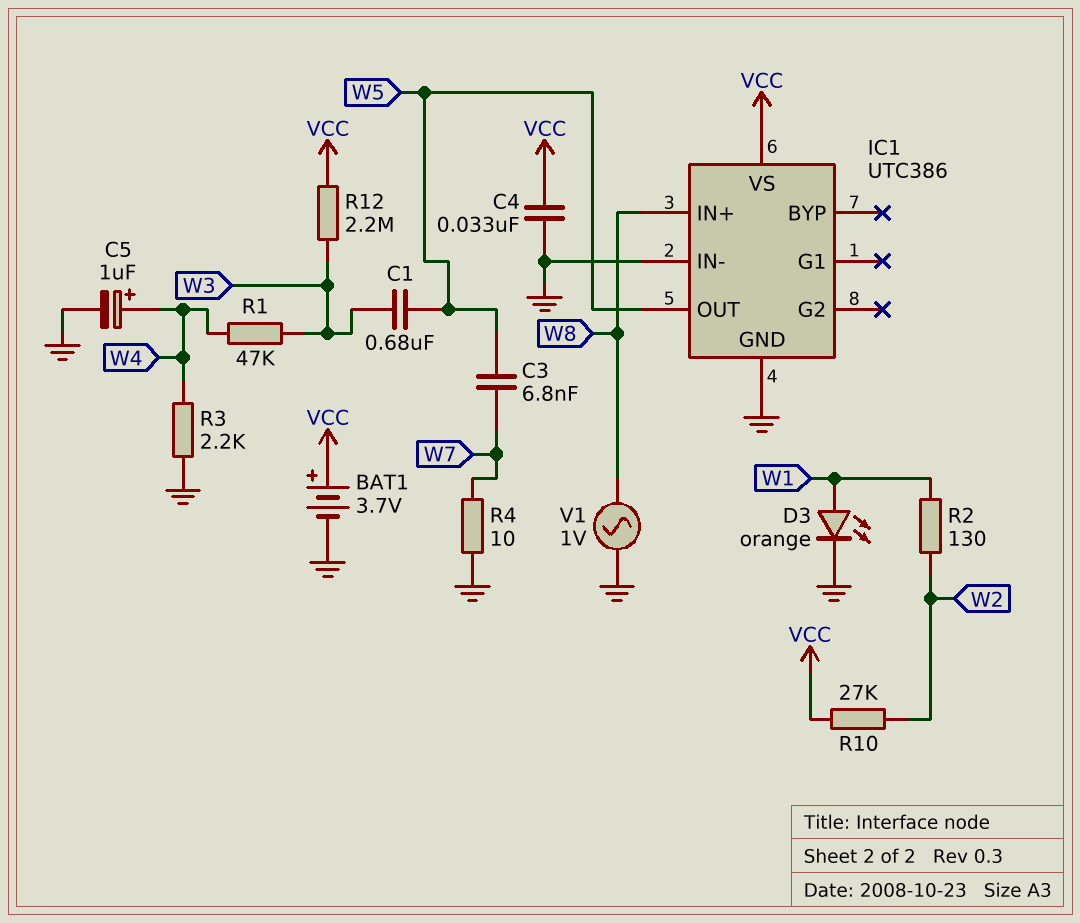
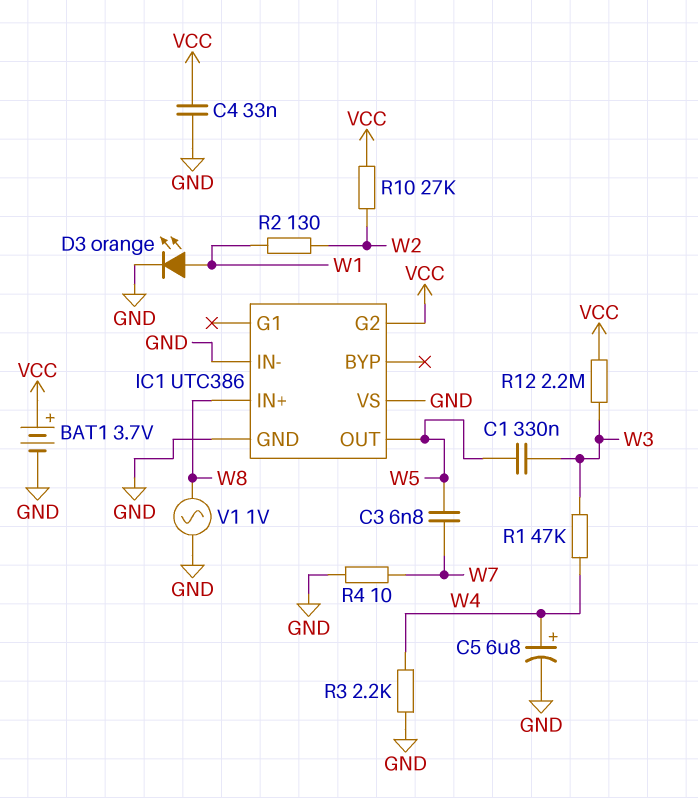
C1: 680nF (W3, W5) -> 330nF (W3, W5)
C5: 1uF (plus W4, minus GND) -> 6.8uF (plus W4, minus GND)
IC1 pin G2: none -> VCC
IC1 pin VS: VCC -> GND

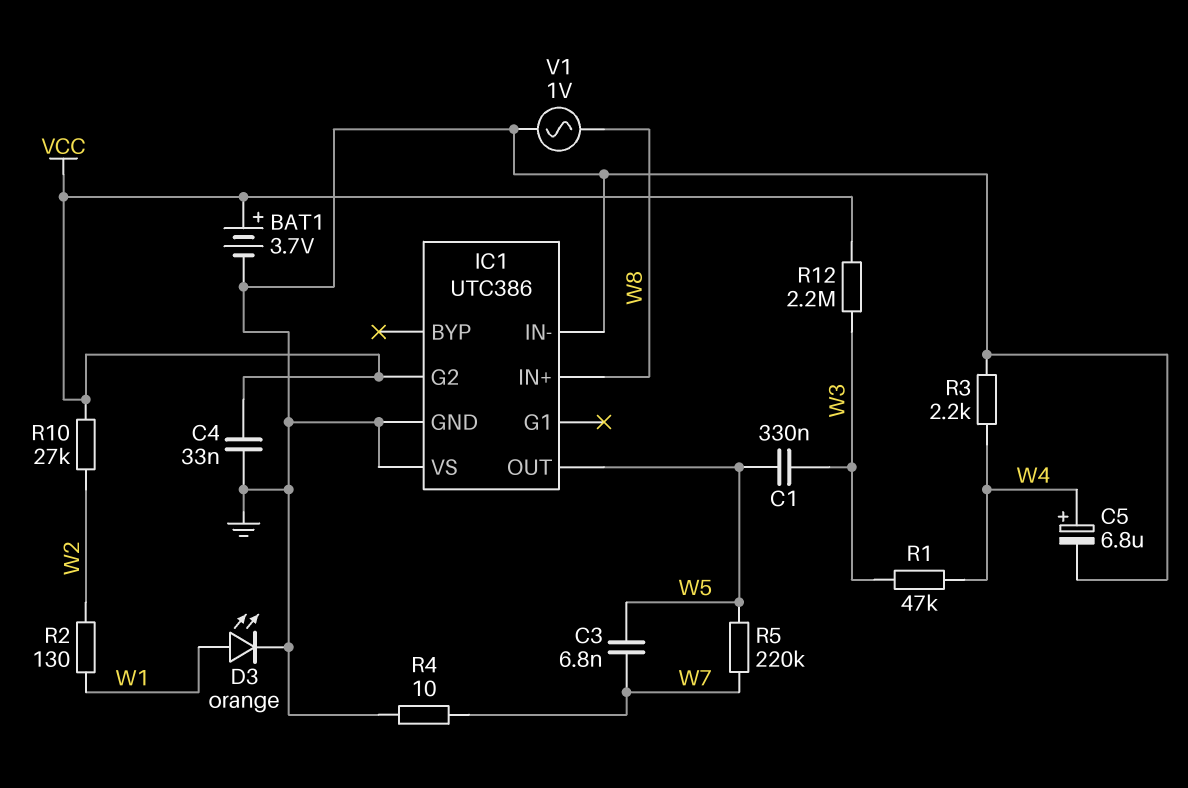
R5: none -> 220k (W5, W7)

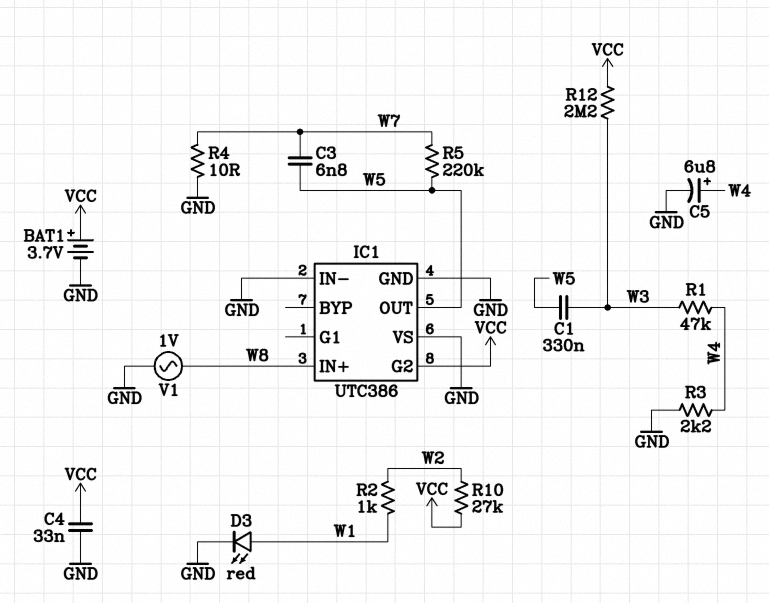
D3: LED orange (A W1, K GND) -> LED red (A W1, K GND)
R2: 130 (W1, W2) -> 1k (W1, W2)

